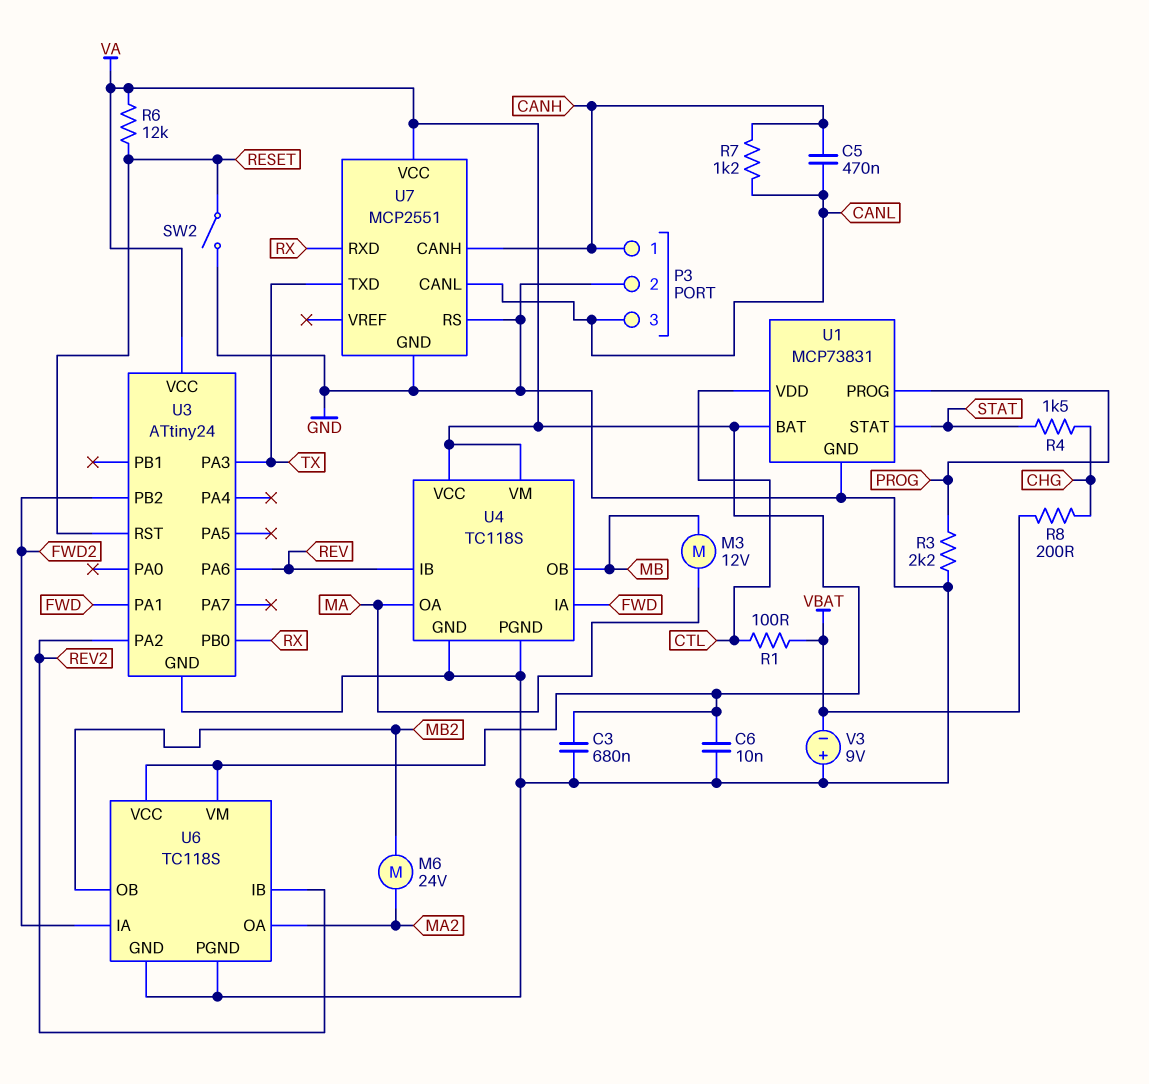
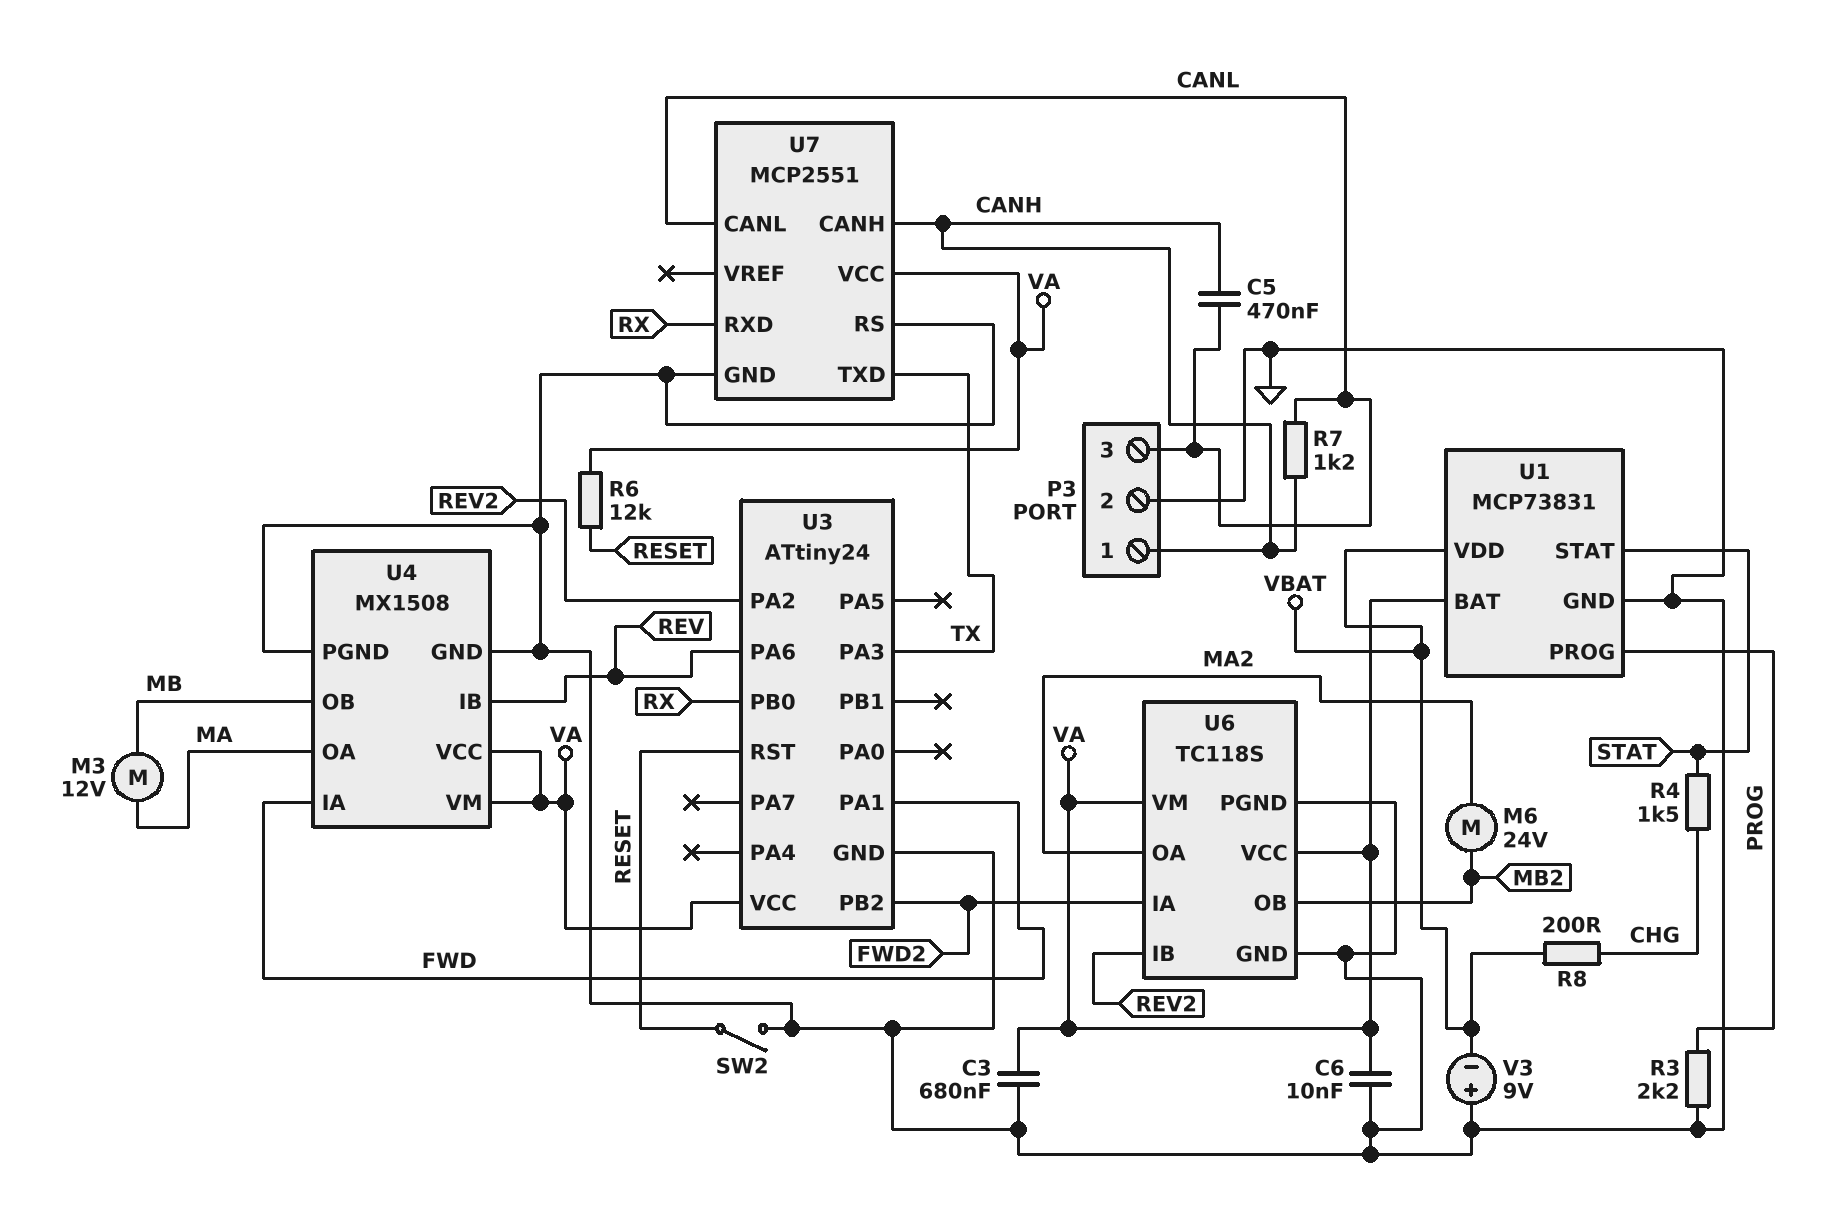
R1: 100 (CTL, VBAT) -> none
U1 pin VDD: CTL -> VBAT
U4: TC118S -> MX1508

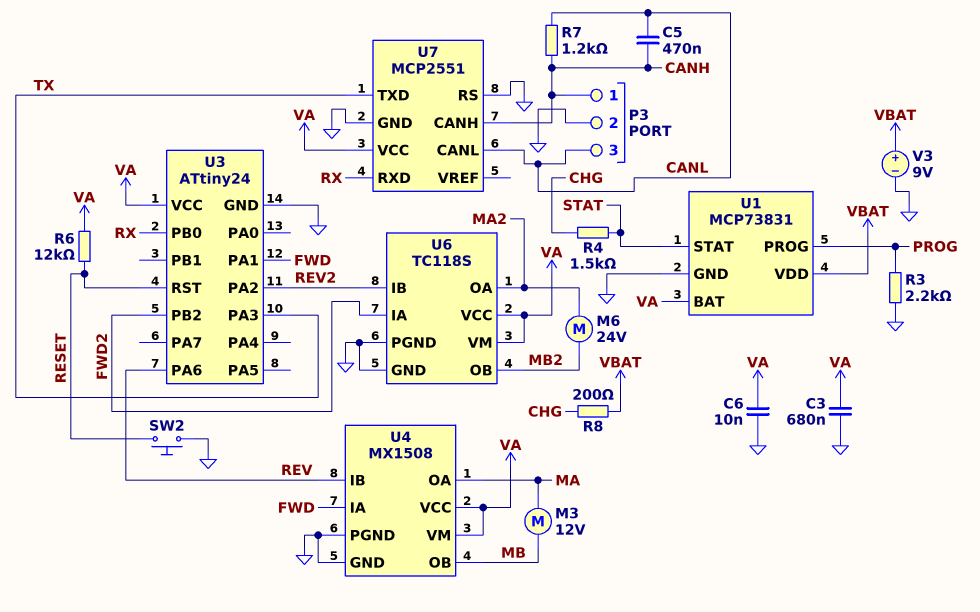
SW2: switch (GND, RESET) -> button (GND, RESET)
V3: 9V (plus GND, minus VBAT) -> 9V (plus VBAT, minus GND)

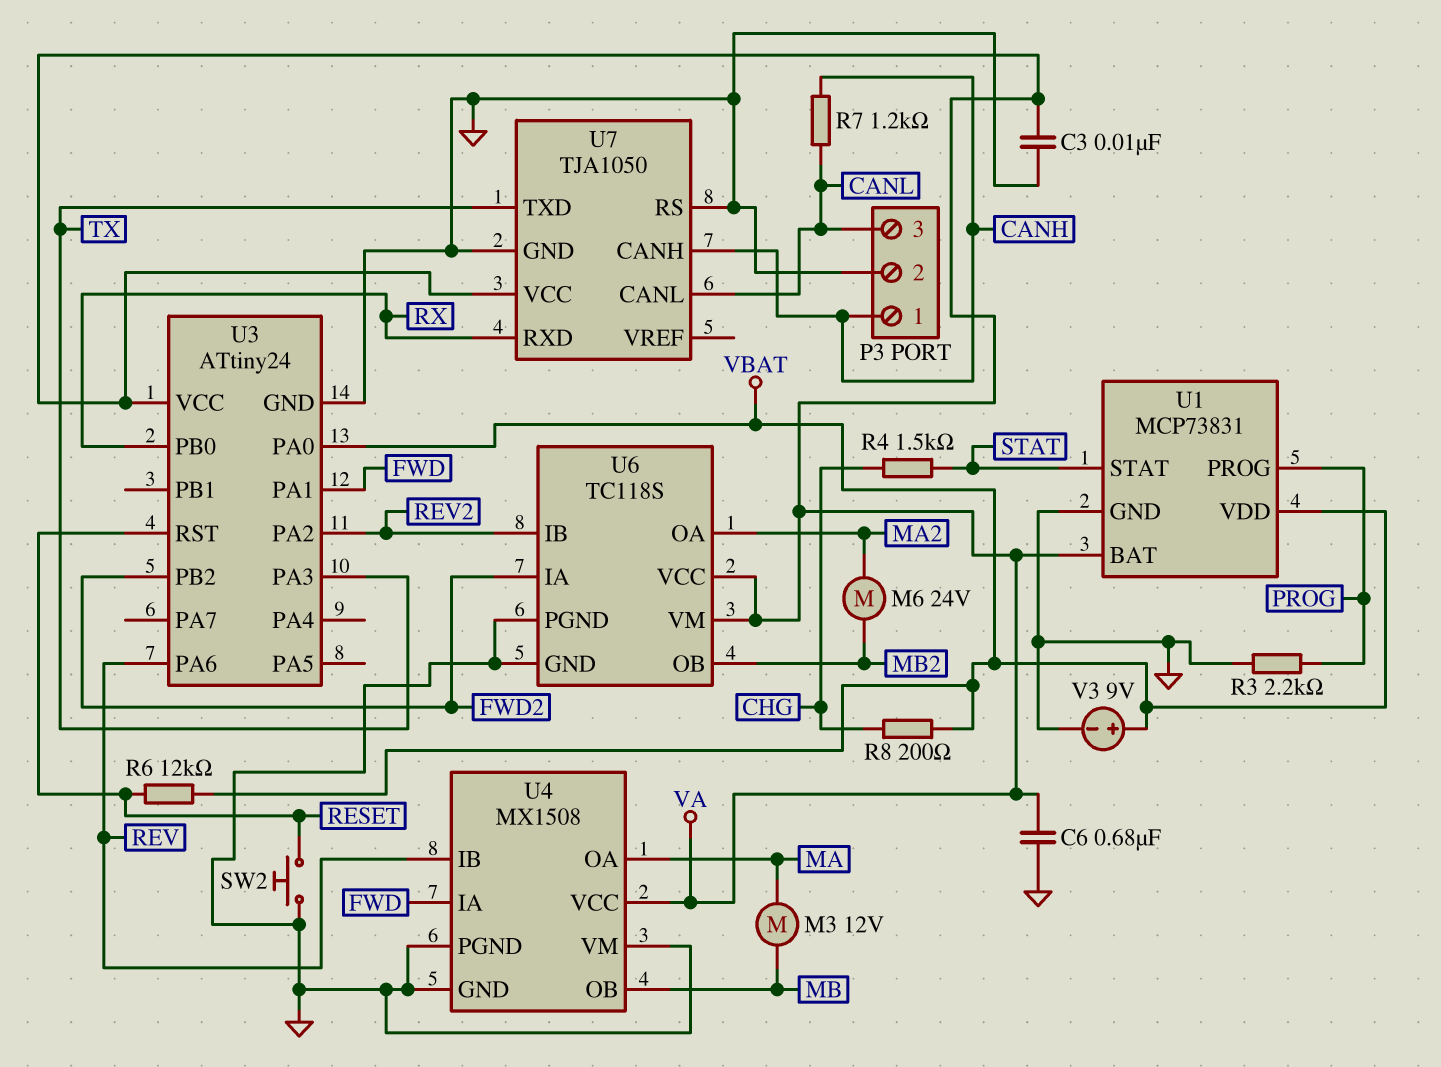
C3: 680nF (GND, VA) -> 10nF (GND, VA)
C5: 470nF (CANH, CANL) -> none
C6: 10nF (GND, VA) -> 680nF (GND, VA)
R6: 12k (RESET, VA) -> 12k (RESET, VBAT)
U3 pin PA0: none -> VBAT
U4 pin VM: VA -> GND
U7: MCP2551 -> TJA1050

